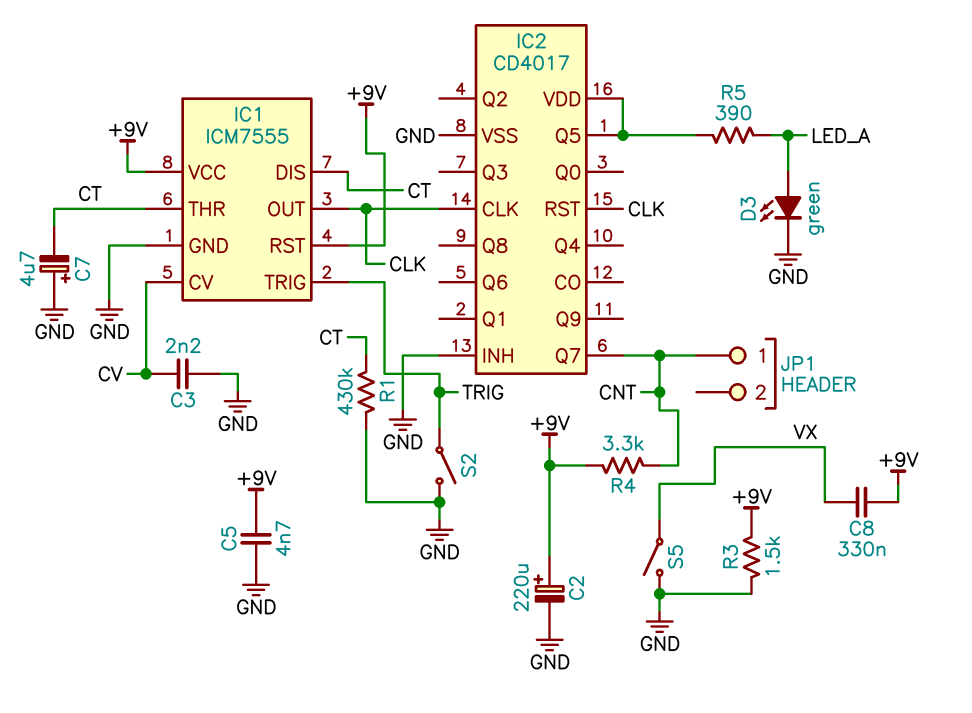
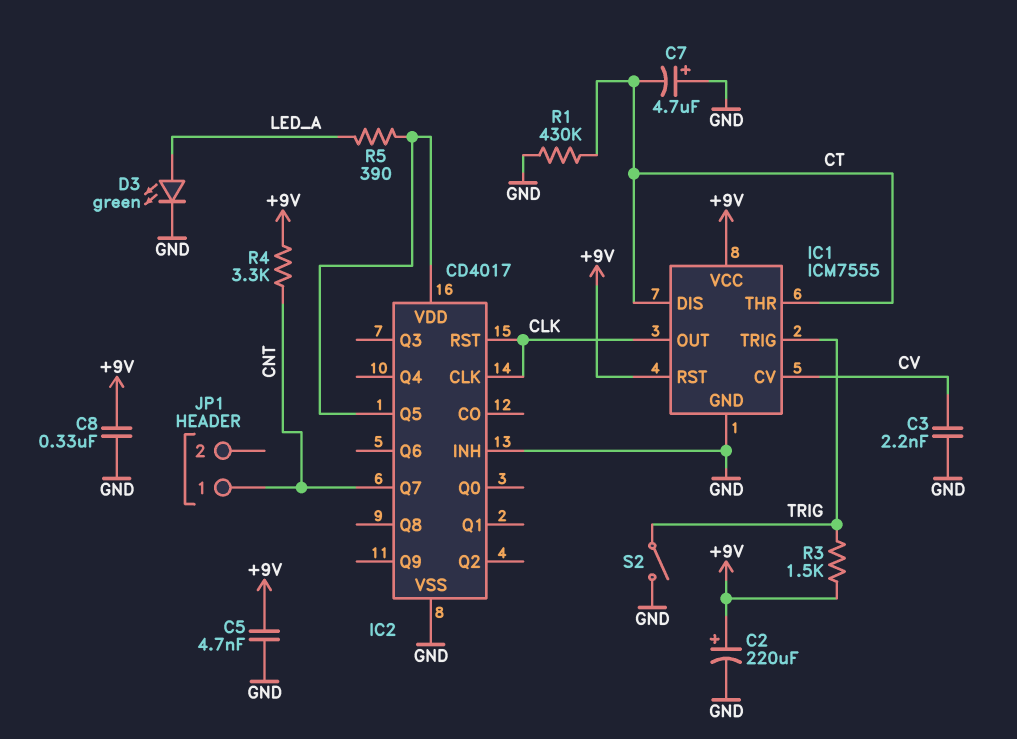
C8: 330nF (+9V, VX) -> 330nF (+9V, GND)
R3: 1.5k (+9V, GND) -> 1.5k (+9V, TRIG)
S5: switch (GND, VX) -> none

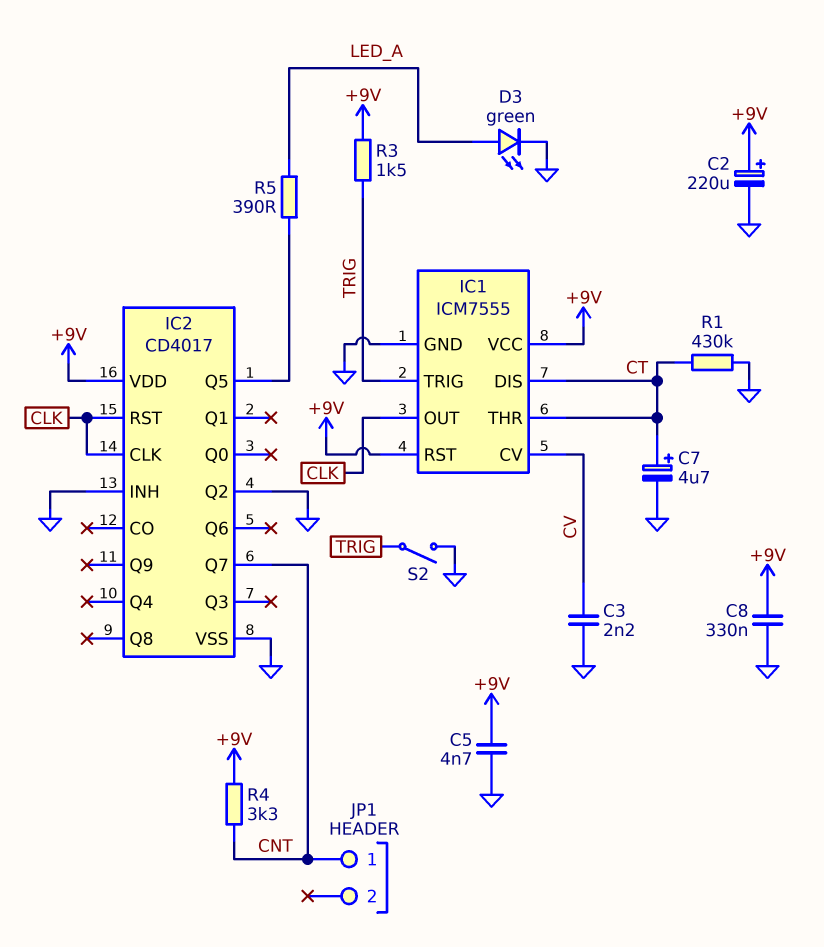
C7: 4.7uF (plus GND, minus CT) -> 4.7uF (plus CT, minus GND)
IC2 pin Q2: none -> GND
IC2 pin VDD: IC2/Q5 -> +9V

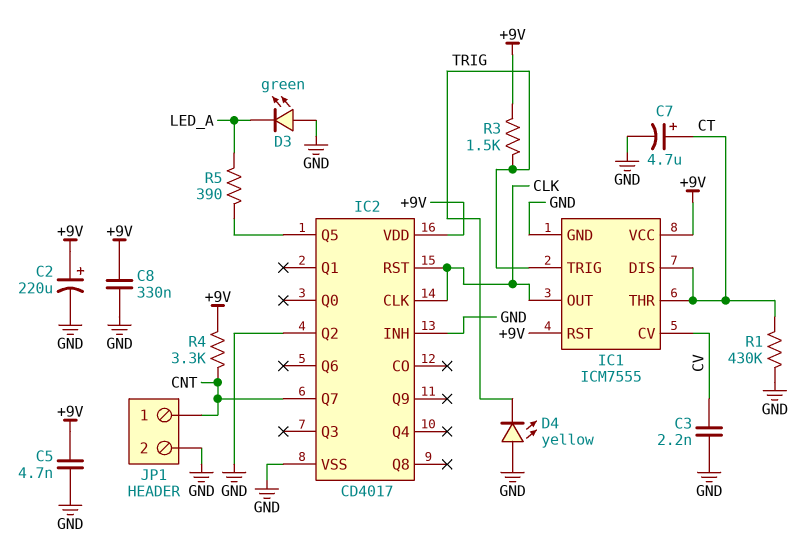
D3: LED green (A LED_A, K GND) -> LED green (A GND, K LED_A)
D4: none -> LED yellow (A GND, K TRIG)
JP1 pin 2: none -> GND
S2: switch (GND, TRIG) -> none

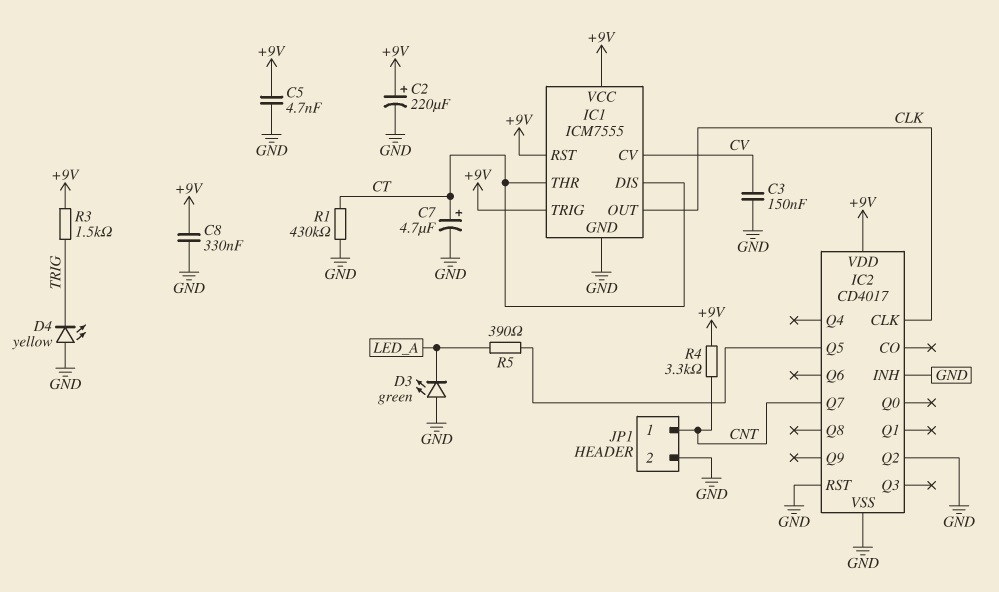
C3: 2.2nF (CV, GND) -> 150nF (CV, GND)
IC1 pin TRIG: TRIG -> +9V
IC2 pin RST: CLK -> GND

